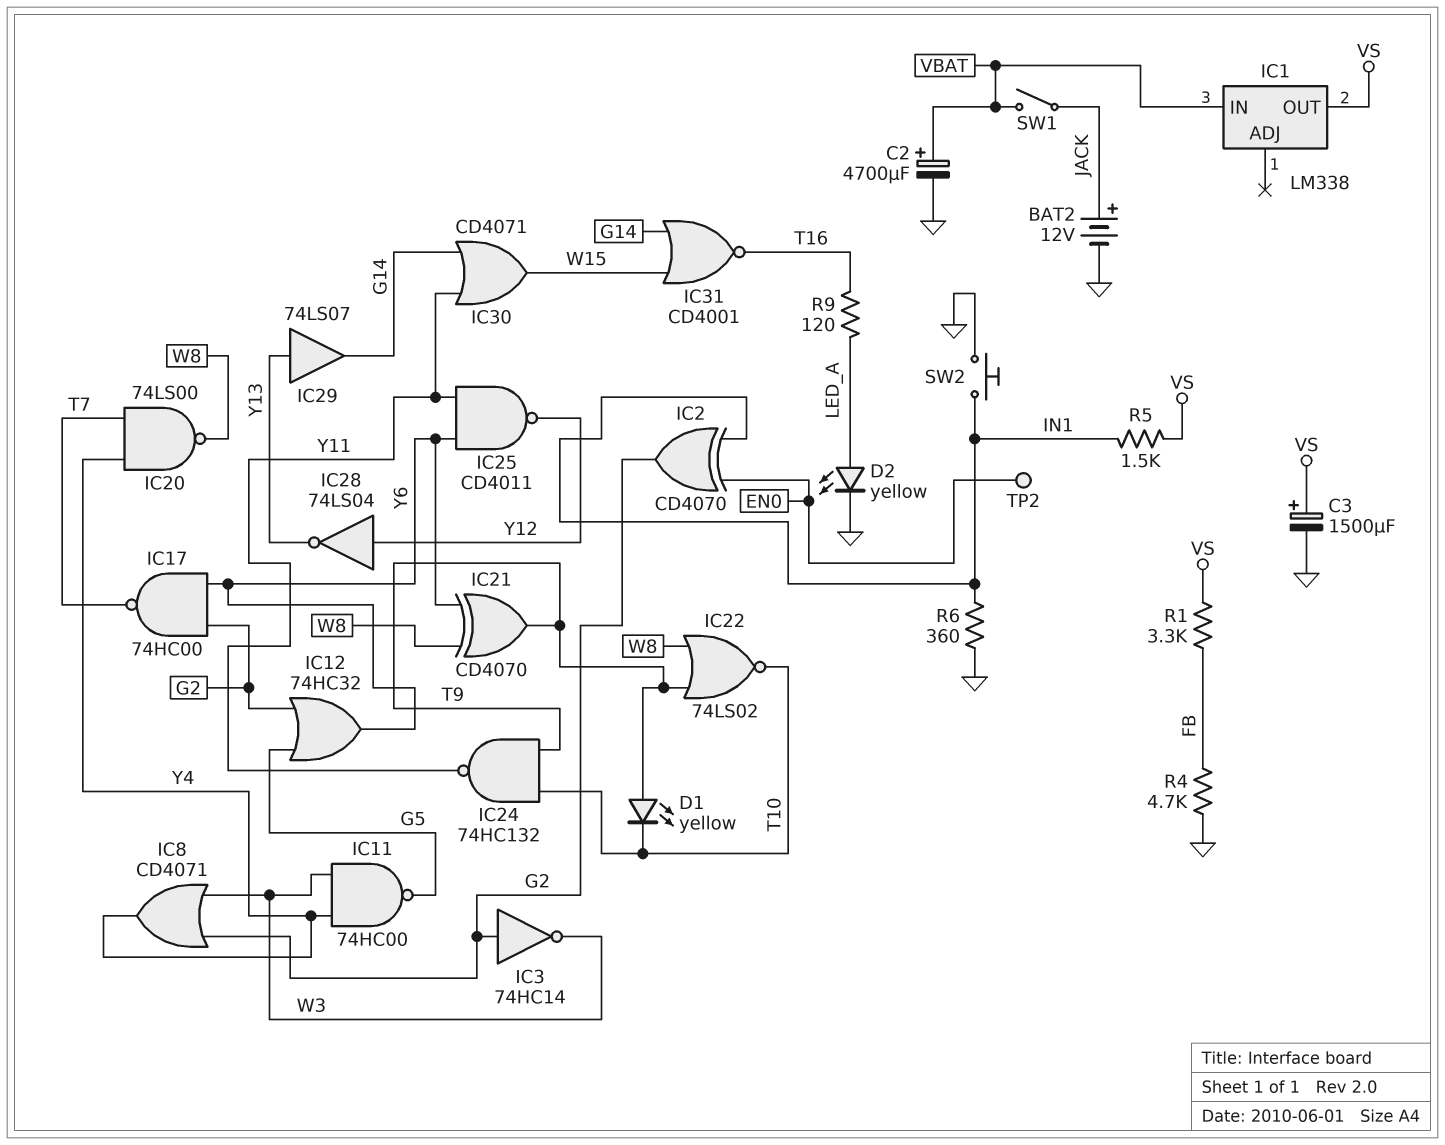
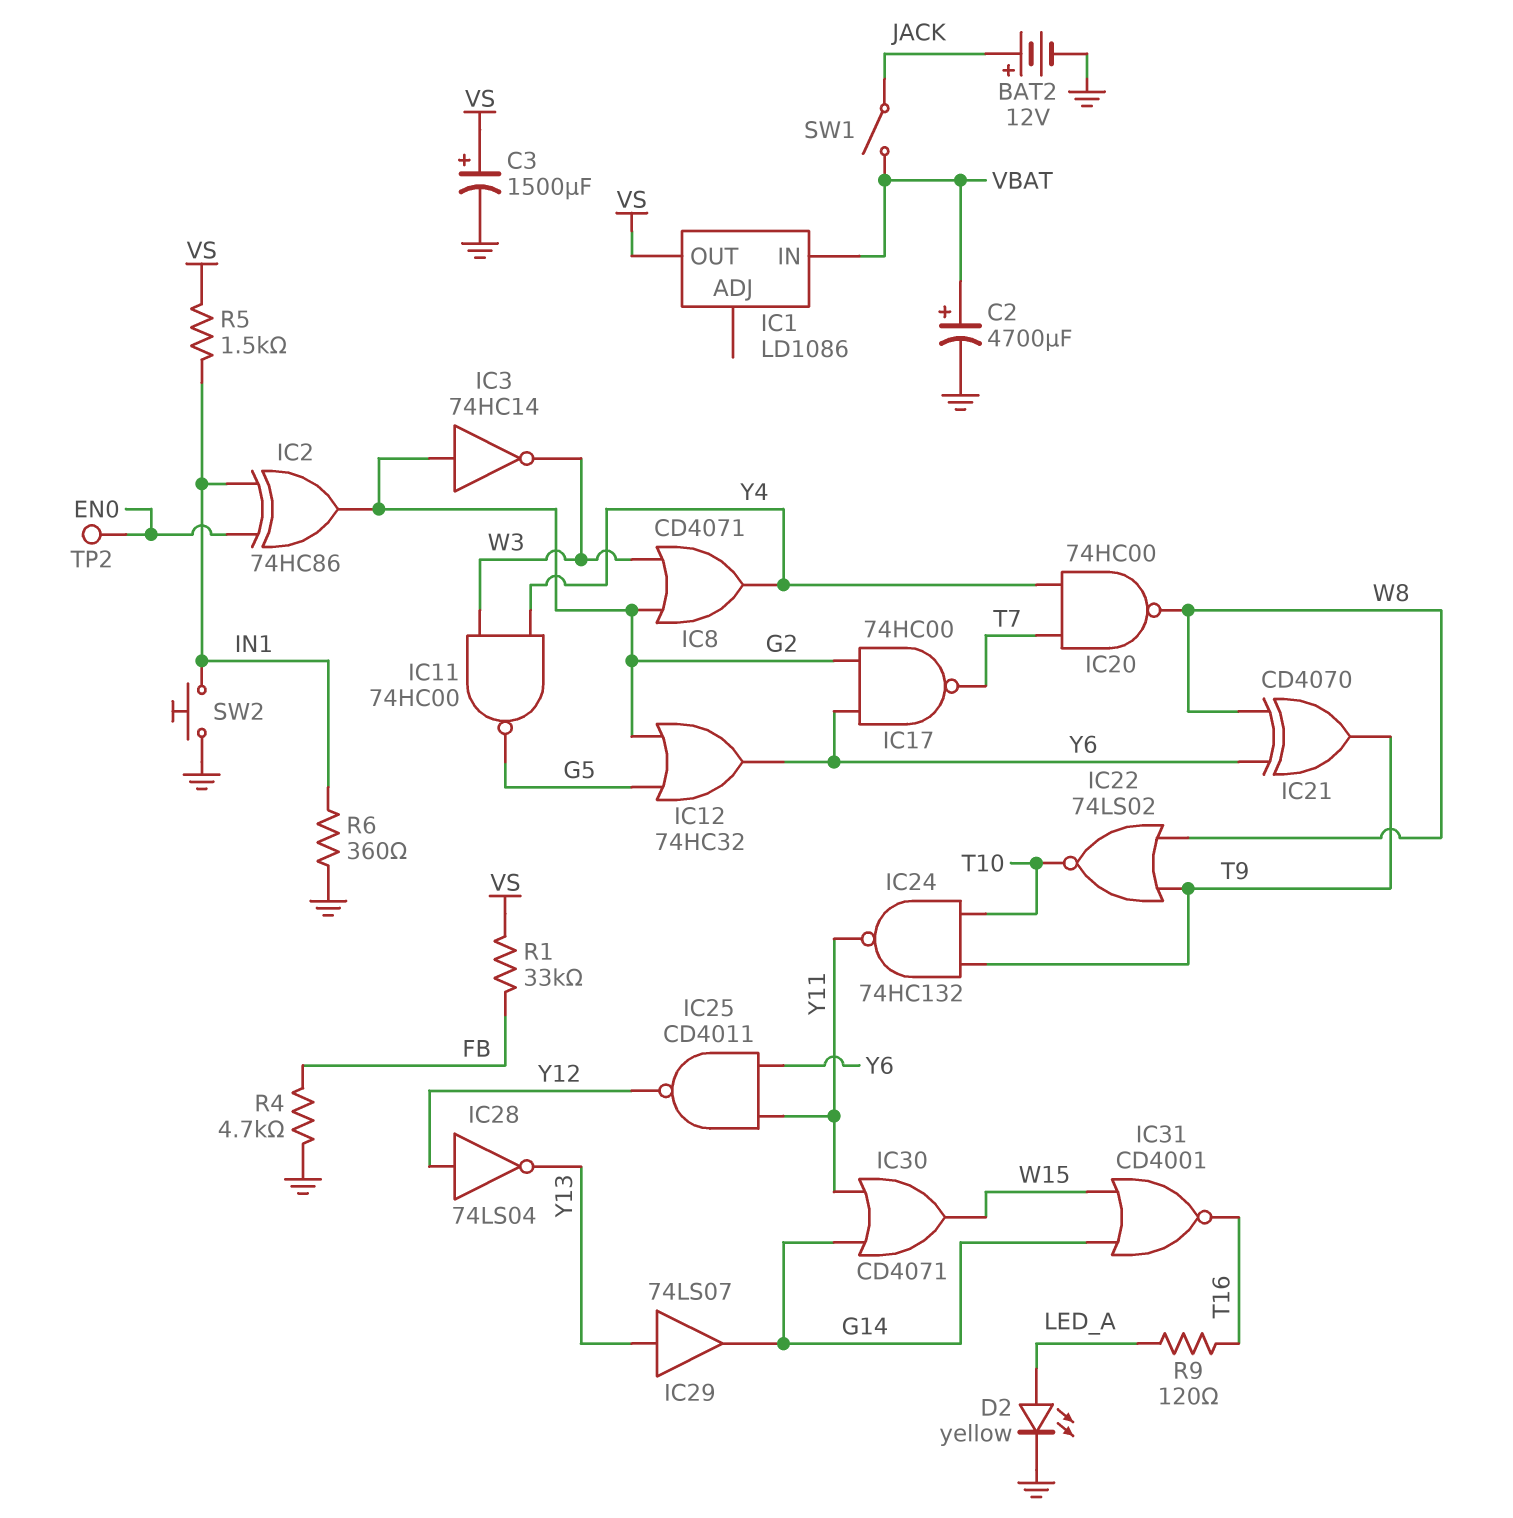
D1: LED yellow (A T9, K T10) -> none
IC1: LM338 -> LD1086
IC2: XOR CD4070 (in EN0, in IN1, out G2) -> XOR 74HC86 (in EN0, in IN1, out G2)
IC20: NAND 74LS00 (in T7, in Y4, out W8) -> NAND 74HC00 (in T7, in Y4, out W8)
R1: 3.3k (FB, VS) -> 33k (FB, VS)

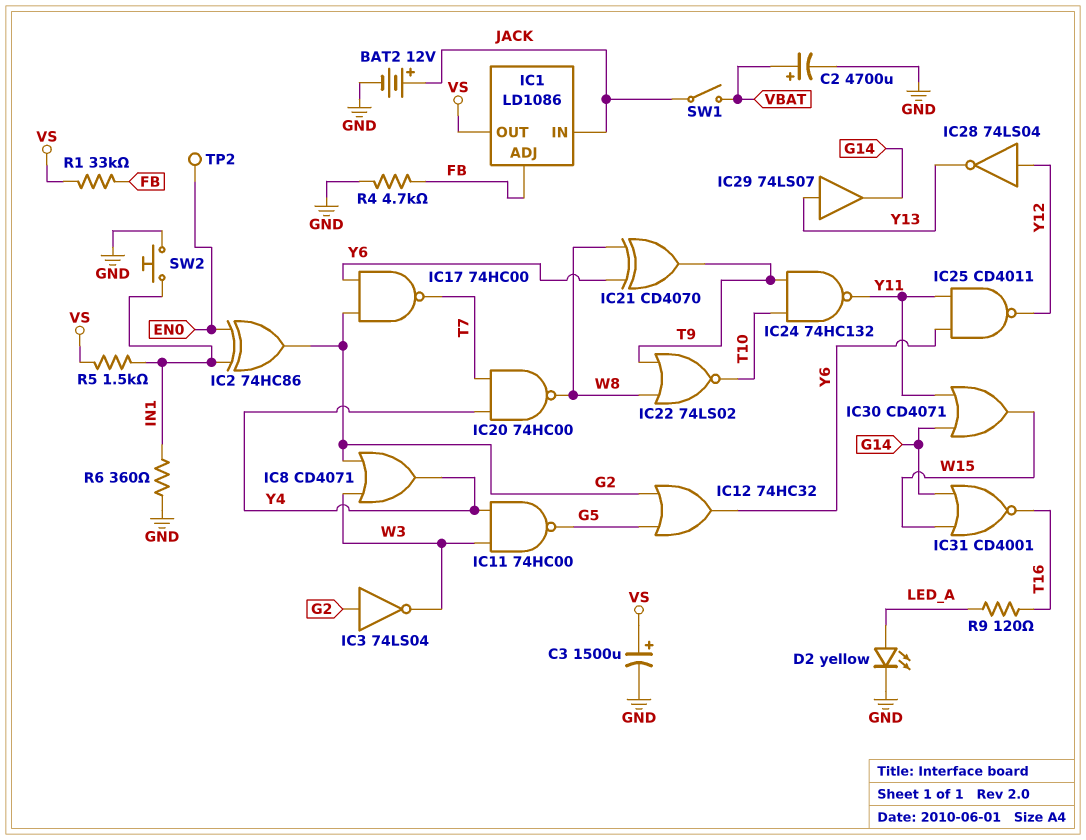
IC1 pin ADJ: none -> FB
IC1 pin IN: VBAT -> JACK
IC3: NOT 74HC14 (in G2, out W3) -> NOT 74LS04 (in G2, out W3)

